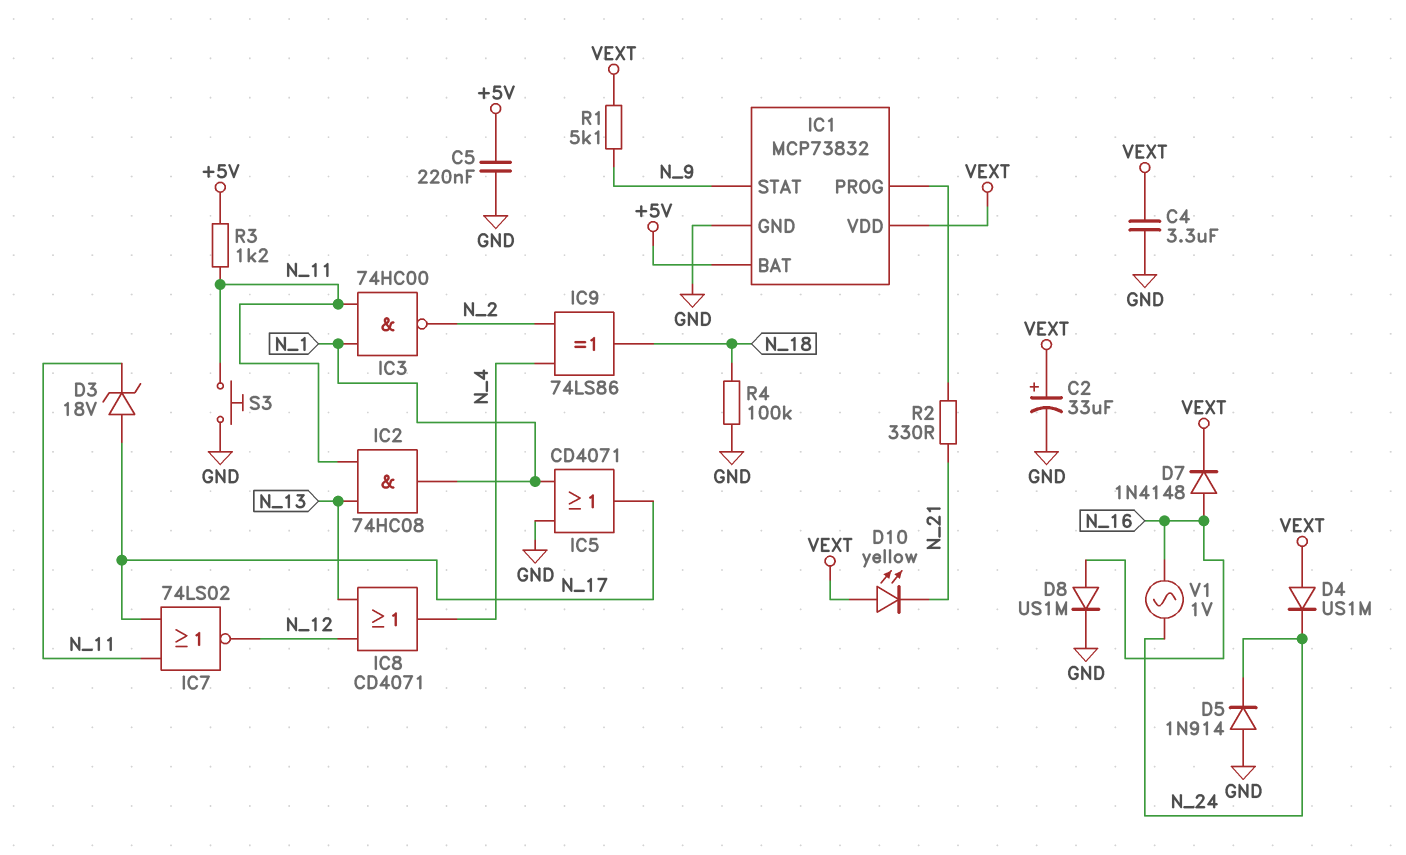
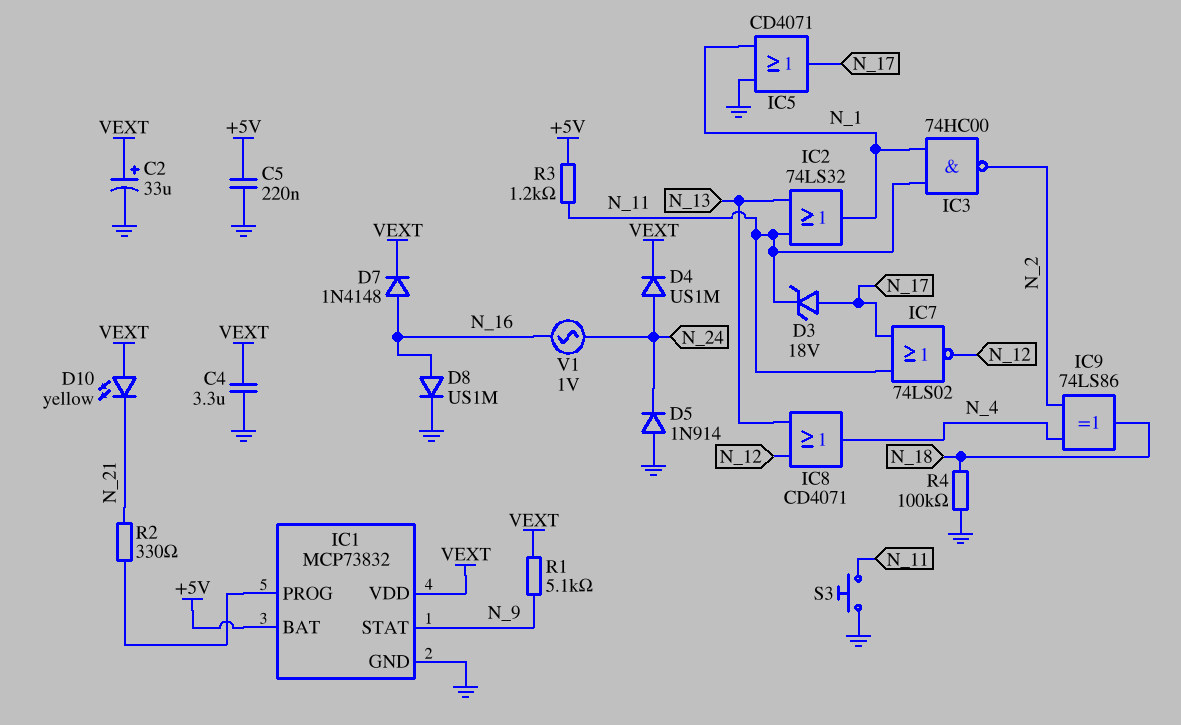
D4: diode US1M (A VEXT, K N_24) -> diode US1M (A N_24, K VEXT)
IC2: AND 74HC08 (in N_11, in N_13, out N_1) -> OR 74LS32 (in N_11, in N_13, out N_1)

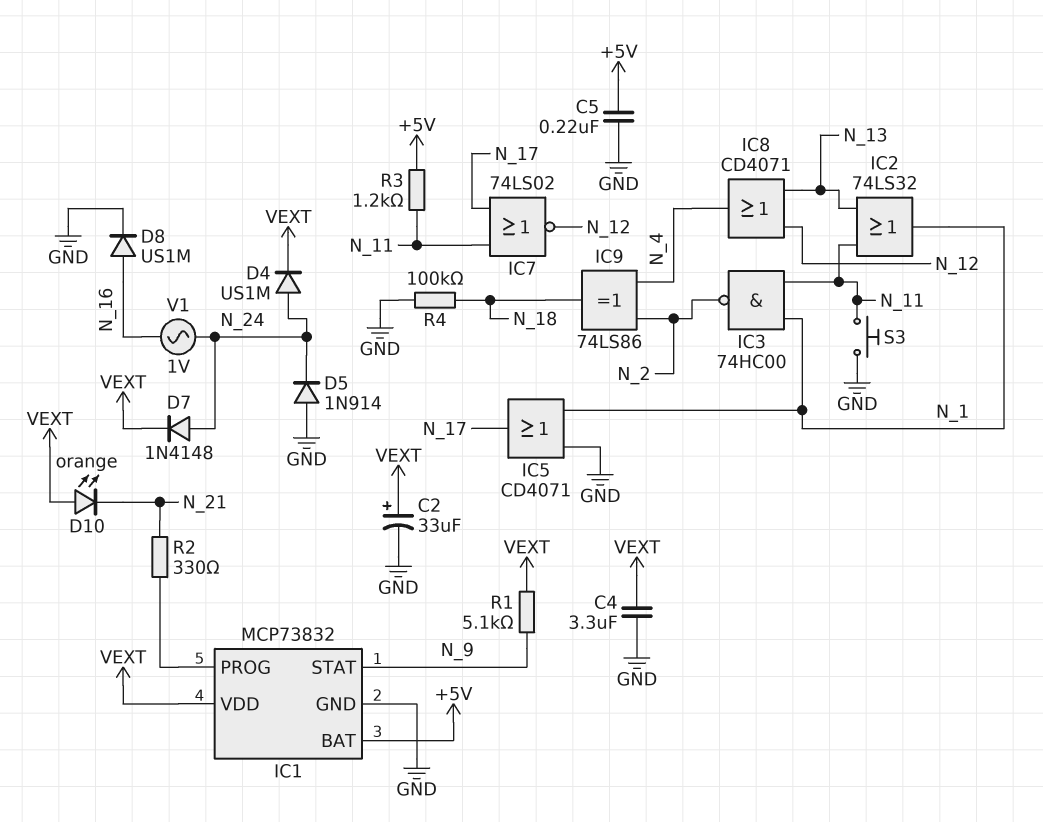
D3: zener 18V (A N_17, K N_11) -> none
D7: diode 1N4148 (A N_16, K VEXT) -> diode 1N4148 (A N_24, K VEXT)
D10: LED yellow (A VEXT, K N_21) -> LED orange (A VEXT, K N_21)

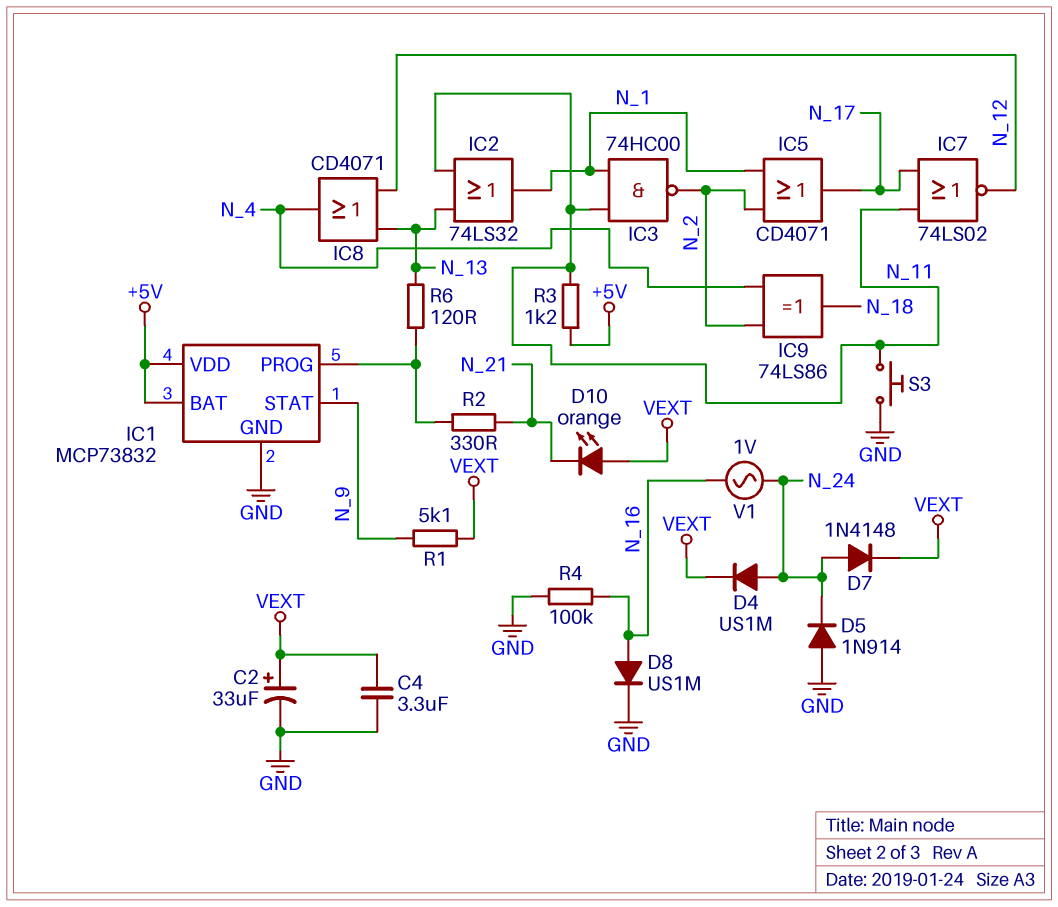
C5: 220nF (+5V, GND) -> none
IC1 pin VDD: VEXT -> +5V
IC5: OR CD4071 (in GND, in N_1, out N_17) -> OR CD4071 (in N_1, in N_2, out N_17)
R4: 100k (GND, N_18) -> 100k (GND, N_16)
R6: none -> 120 (IC1/PROG, N_13)

